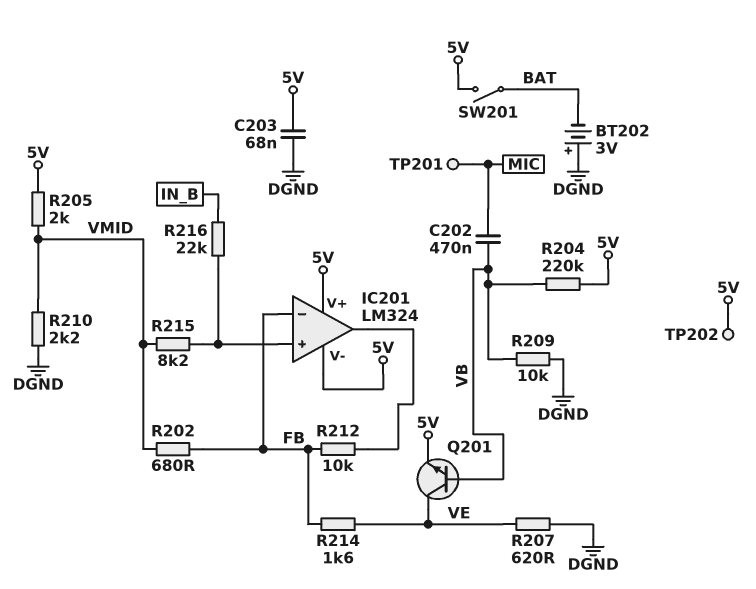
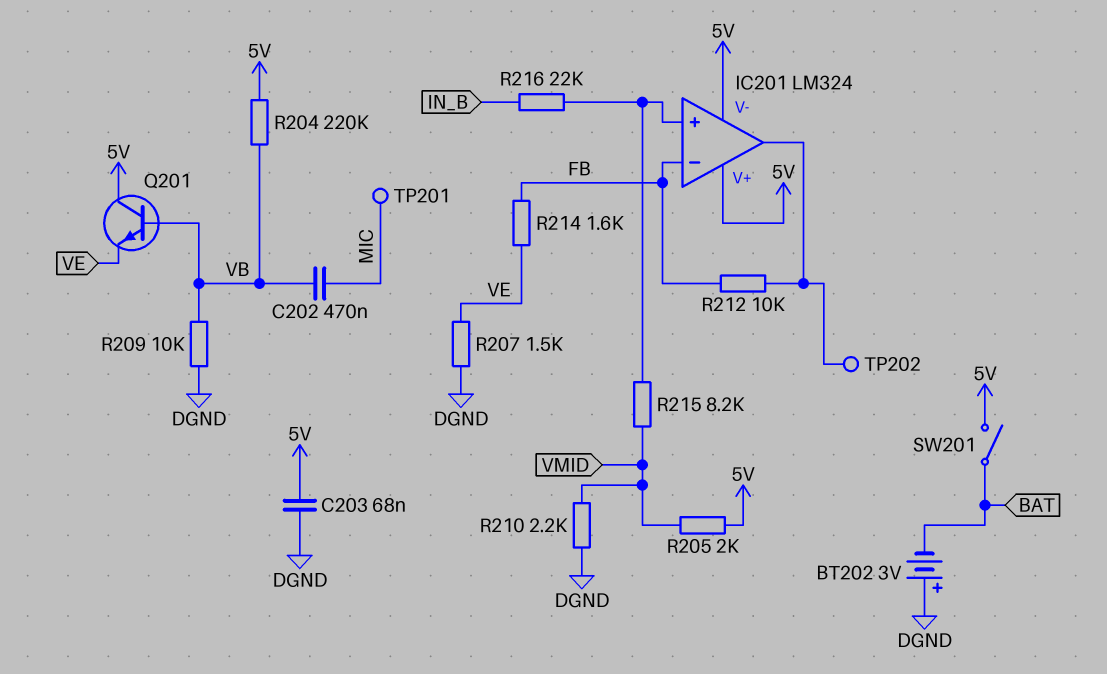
Q201: NPN (B VB, C VE, E 5V) -> NPN (B VB, C 5V, E VE)
R202: 680 (FB, VMID) -> none
R207: 620 (DGND, VE) -> 1.5k (DGND, VE)
TP202: test point (5V) -> test point (IC201/out)

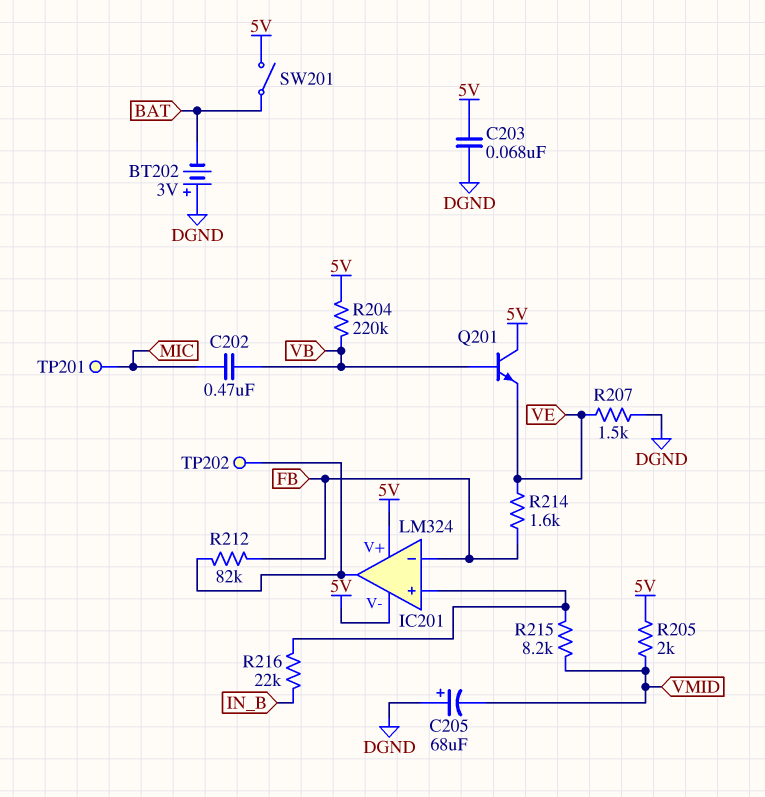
C205: none -> 68uF (plus DGND, minus VMID)
R209: 10k (DGND, VB) -> none
R210: 2.2k (DGND, VMID) -> none
R212: 10k (FB, IC201/out) -> 82k (FB, IC201/out)

